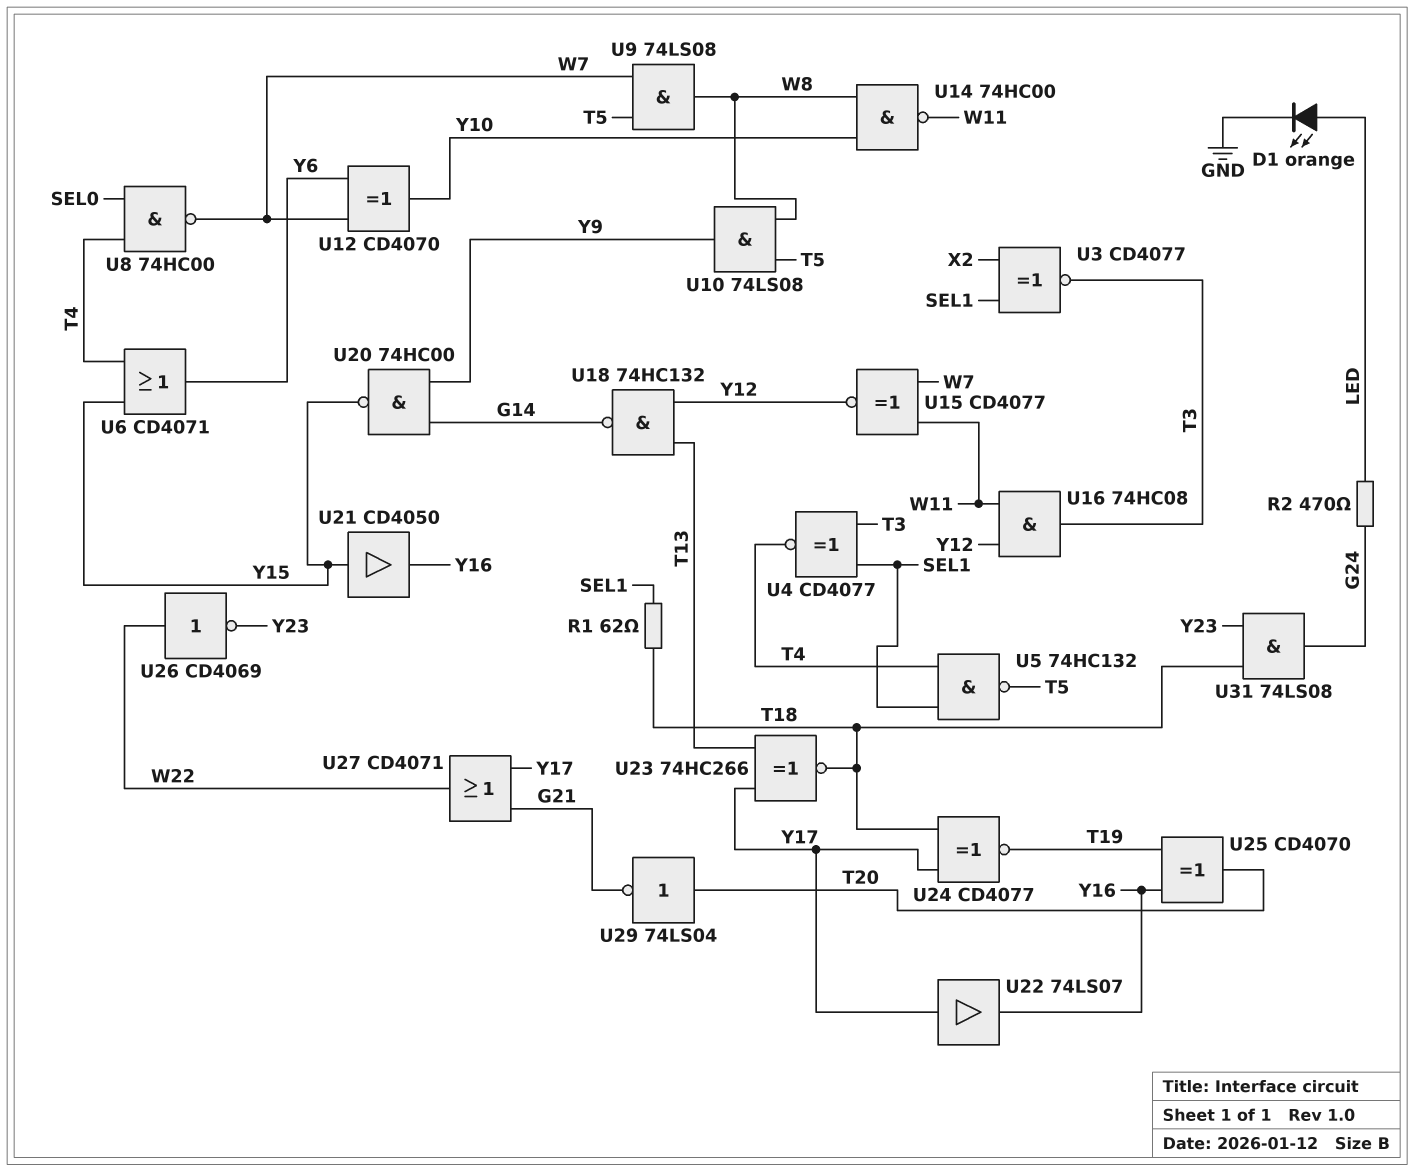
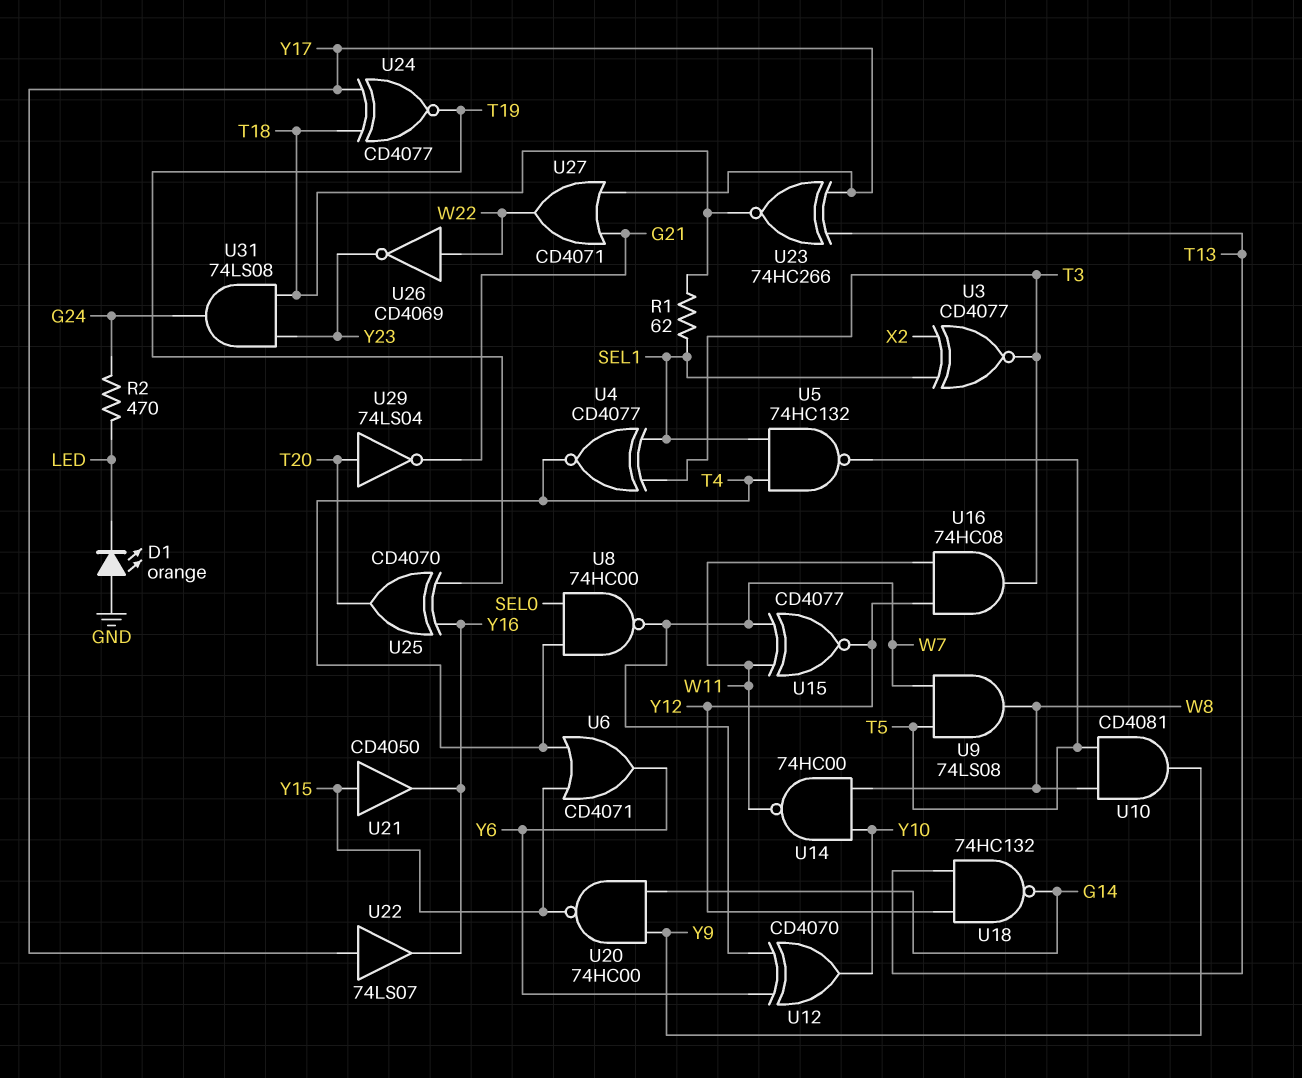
D1: LED orange (A LED, K GND) -> LED orange (A GND, K LED)
U10: AND 74LS08 (in T5, in W8, out Y9) -> AND CD4081 (in T5, in W8, out Y9)

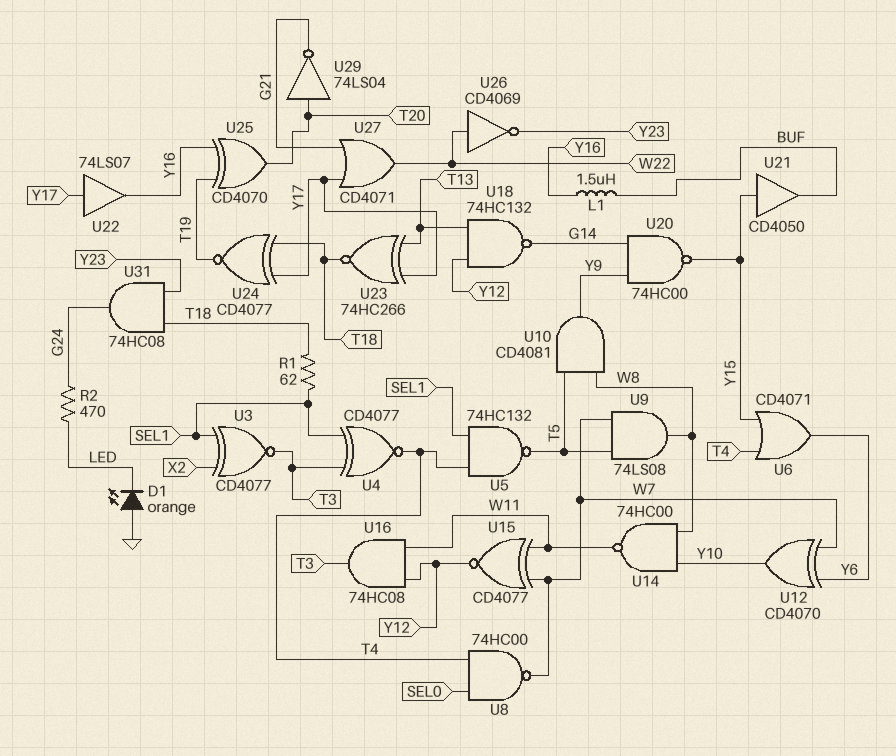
L1: none -> 1.5uH (BUF, Y16)
U21: buffer CD4050 (in Y15, out Y16) -> buffer CD4050 (in Y15, out BUF)
U31: AND 74LS08 (in T18, in Y23, out G24) -> AND 74HC08 (in T18, in Y23, out G24)

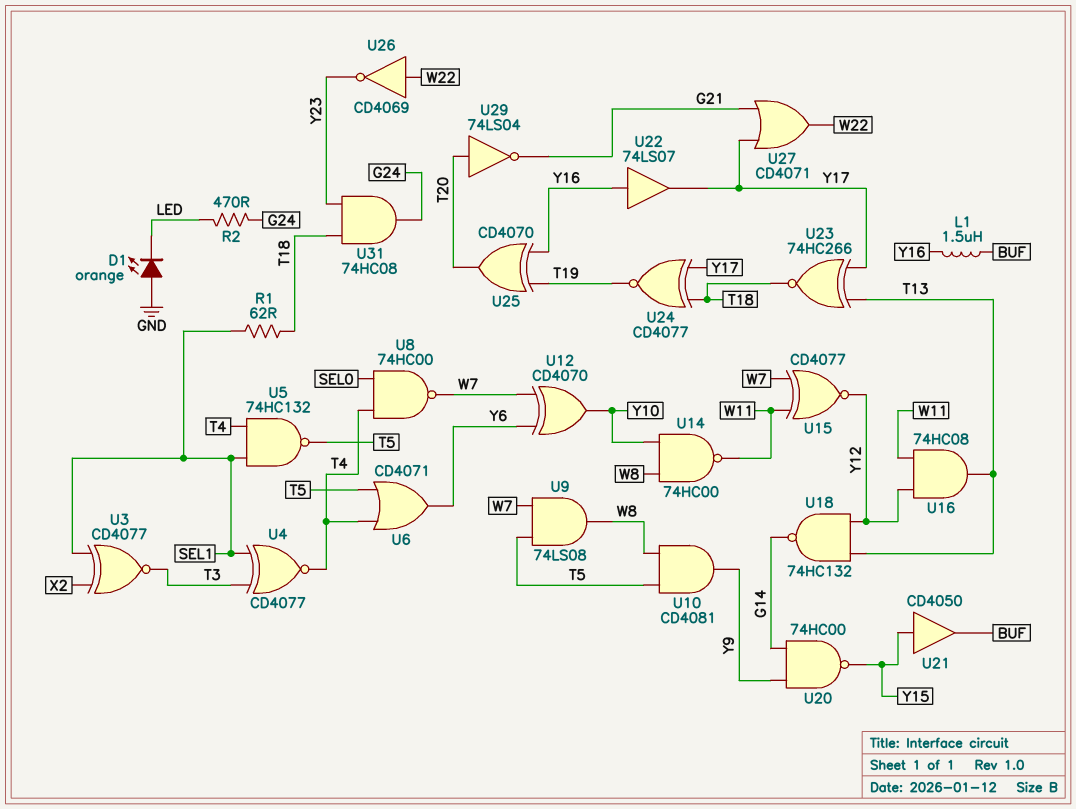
U6: OR CD4071 (in T4, in Y15, out Y6) -> OR CD4071 (in T4, in T5, out Y6)
U16: AND 74HC08 (in W11, in Y12, out T3) -> AND 74HC08 (in W11, in Y12, out T13)
U22: buffer 74LS07 (in Y17, out Y16) -> buffer 74LS07 (in Y16, out Y17)

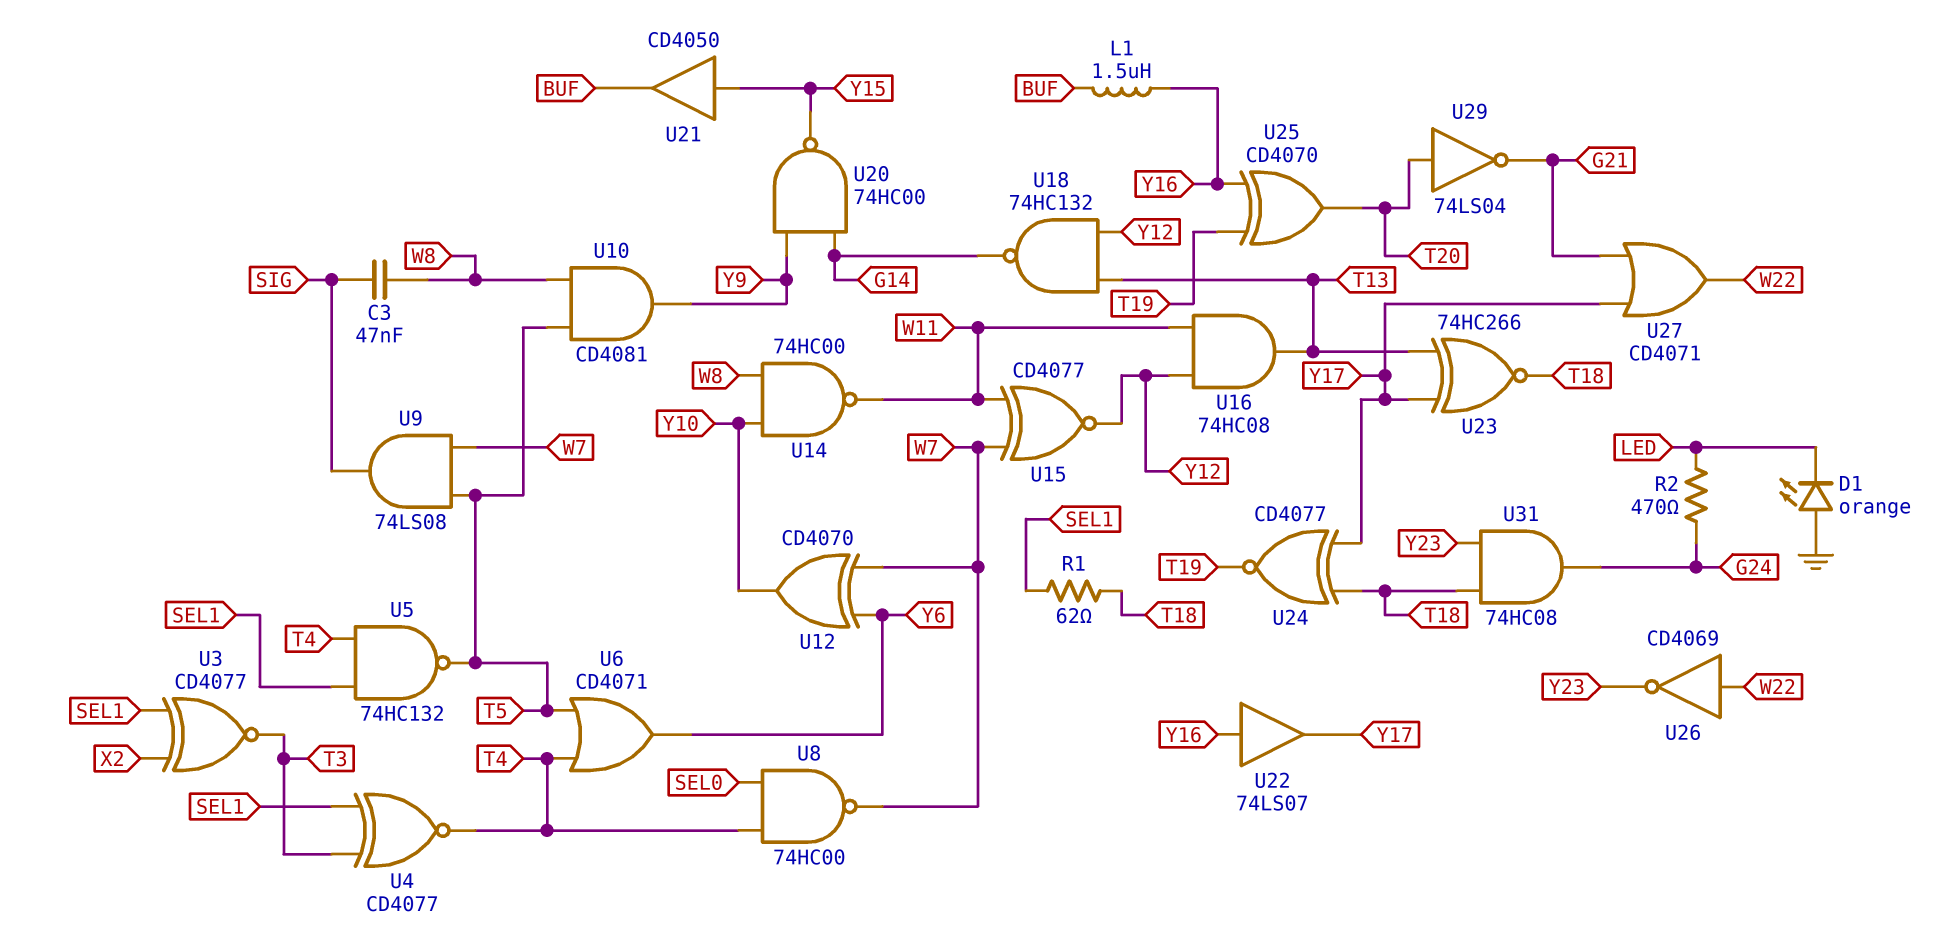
C3: none -> 47nF (SIG, W8)
U9: AND 74LS08 (in T5, in W7, out W8) -> AND 74LS08 (in T5, in W7, out SIG)

